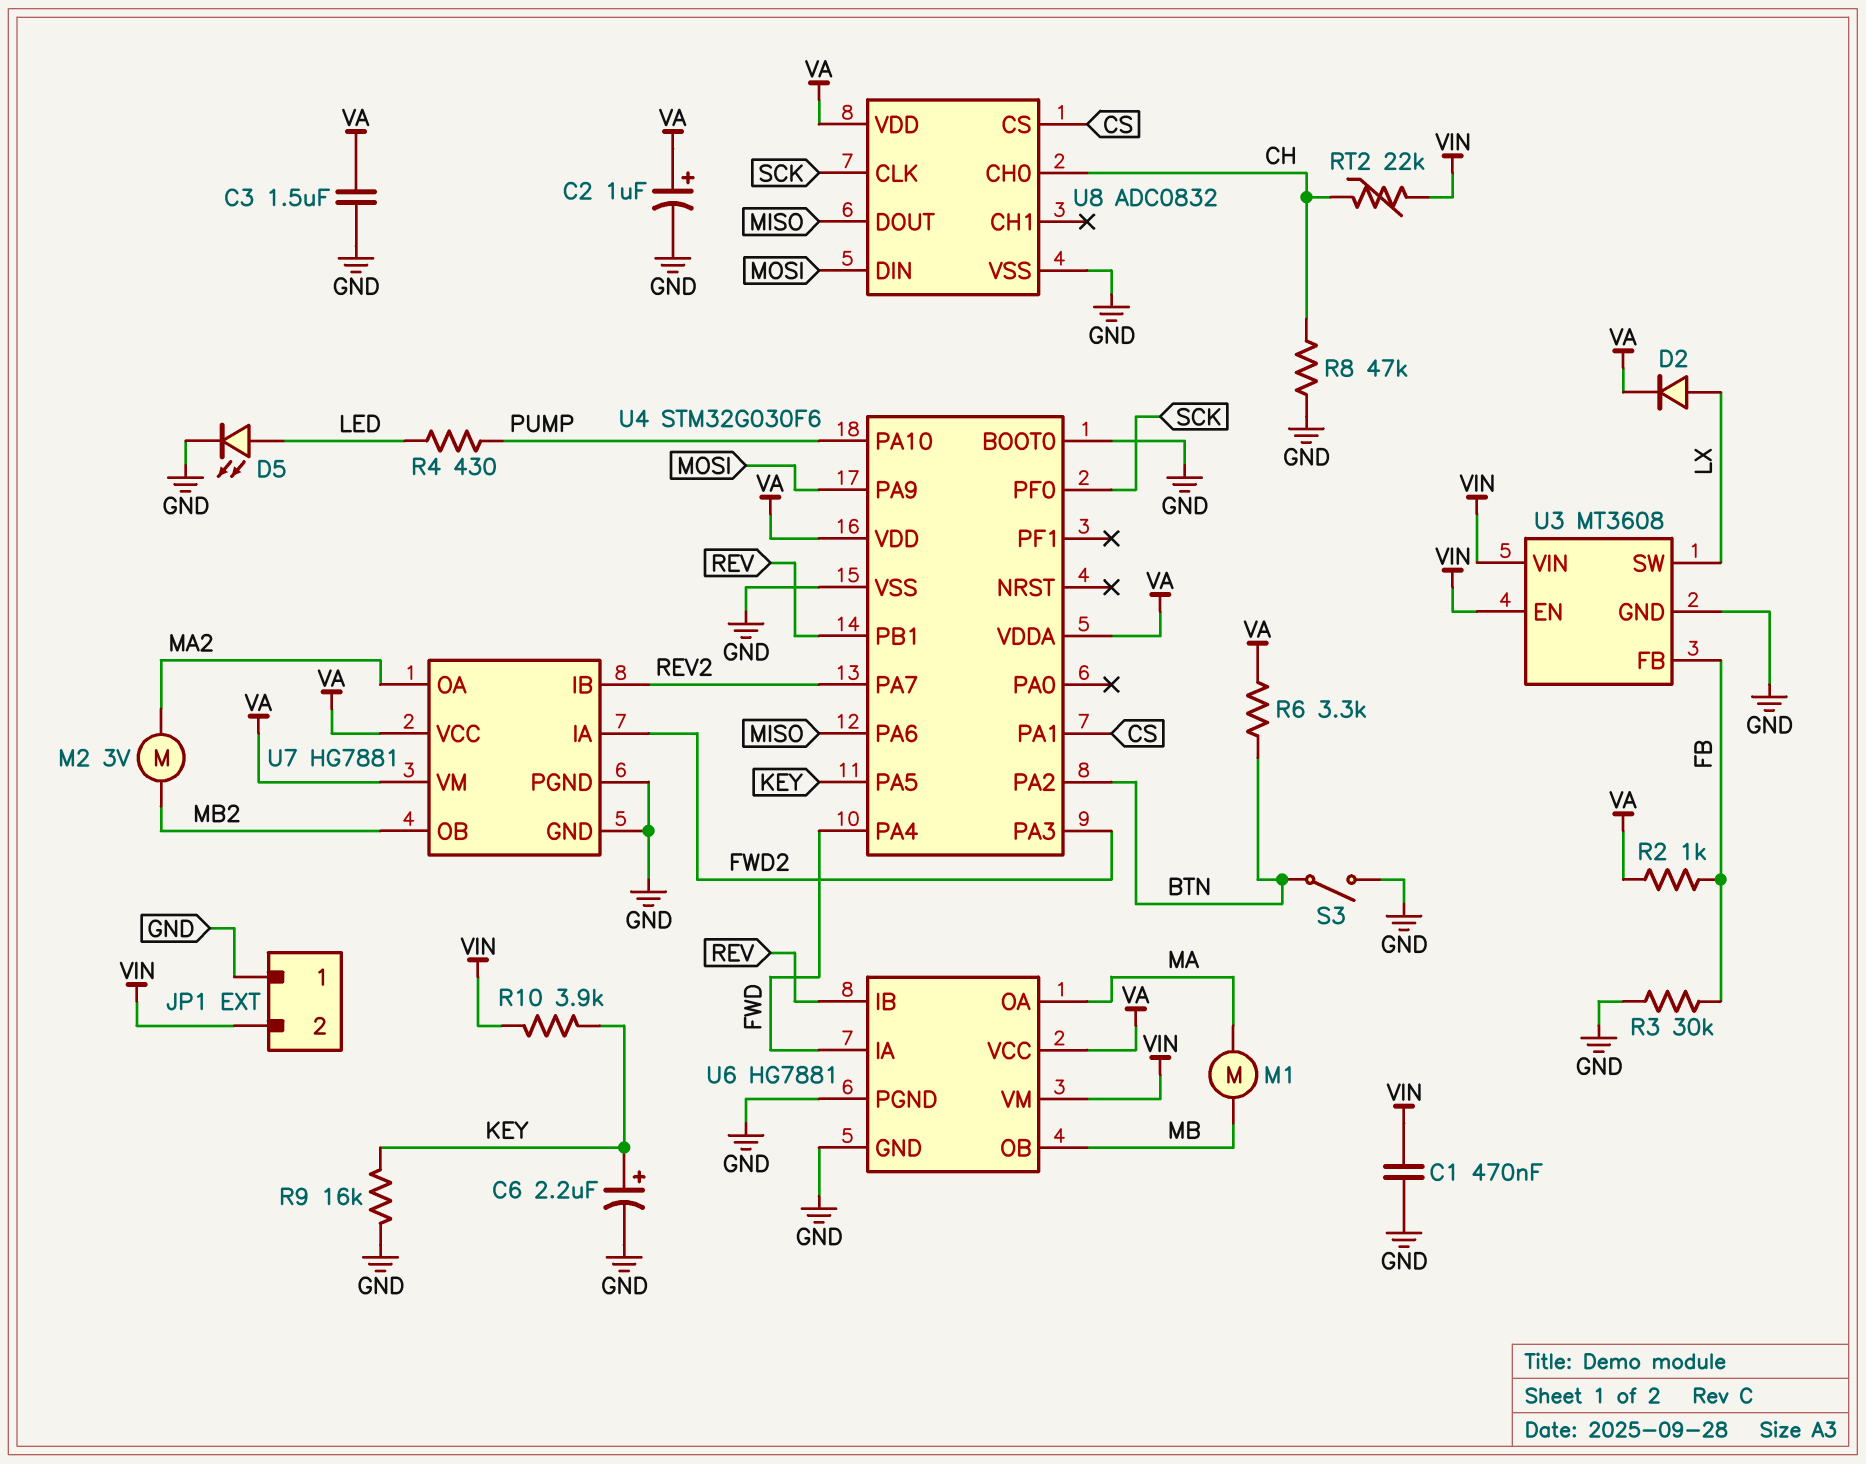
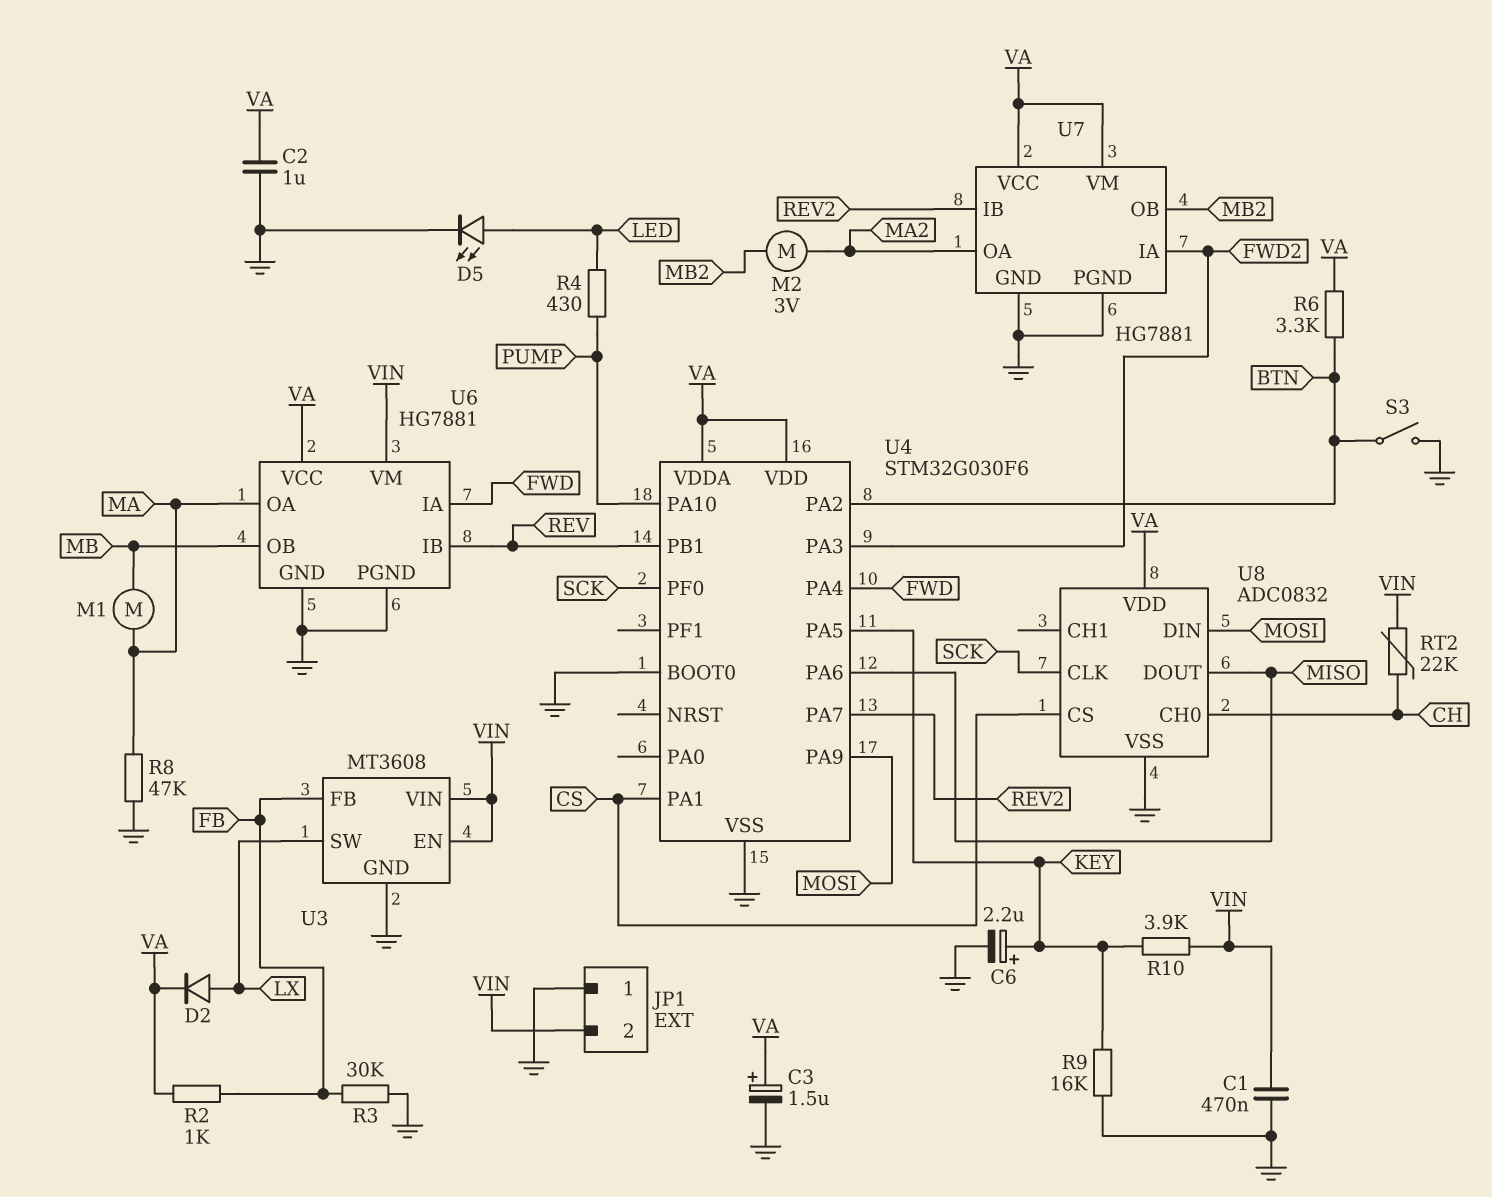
C2: 1uF (plus VA, minus GND) -> 1uF (GND, VA)
C3: 1.5uF (GND, VA) -> 1.5uF (plus VA, minus GND)
R8: 47k (CH, GND) -> 47k (GND, MA)

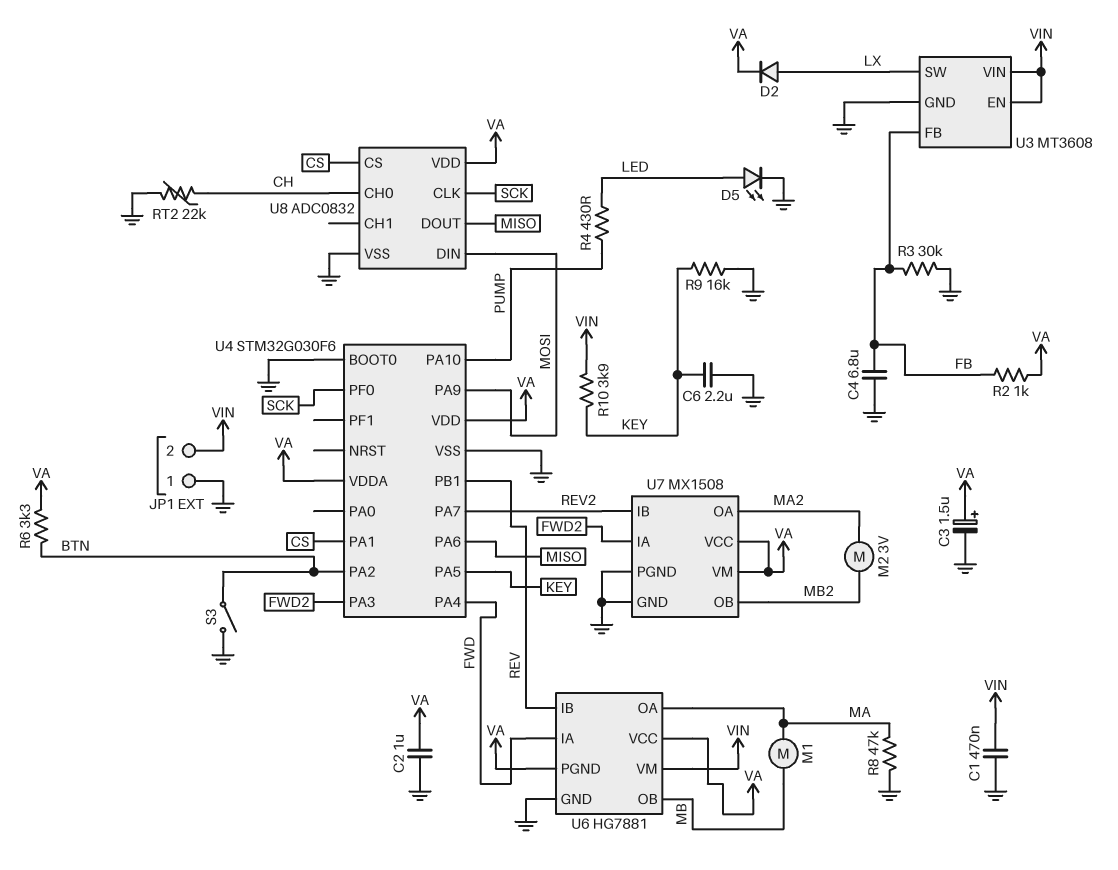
C4: none -> 6.8uF (FB, GND)
C6: 2.2uF (plus KEY, minus GND) -> 2.2uF (GND, KEY)
RT2: 22k (CH, VIN) -> 22k (CH, GND)
U6 pin PGND: GND -> VA
U7: HG7881 -> MX1508

